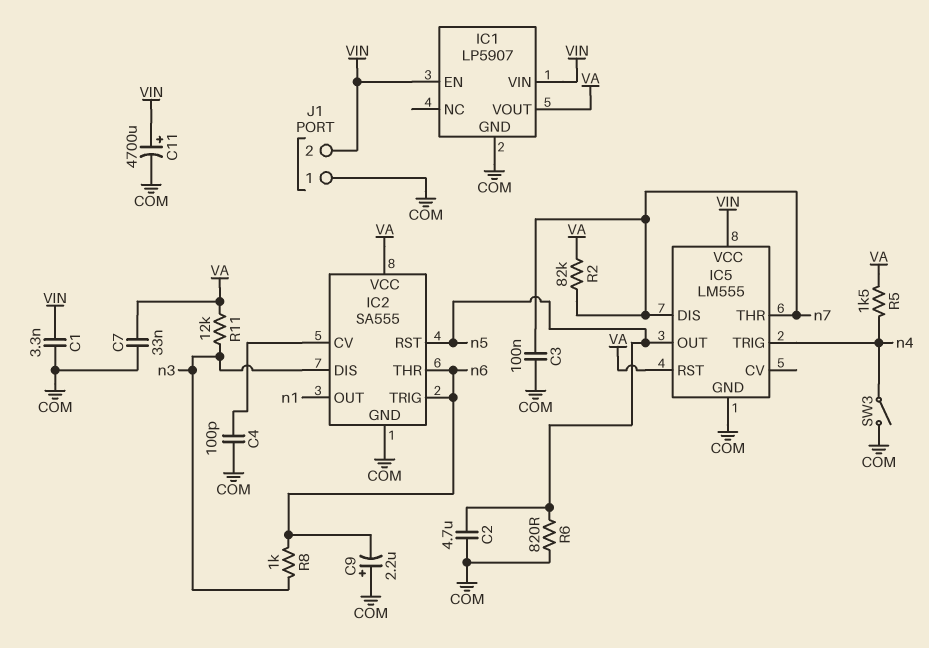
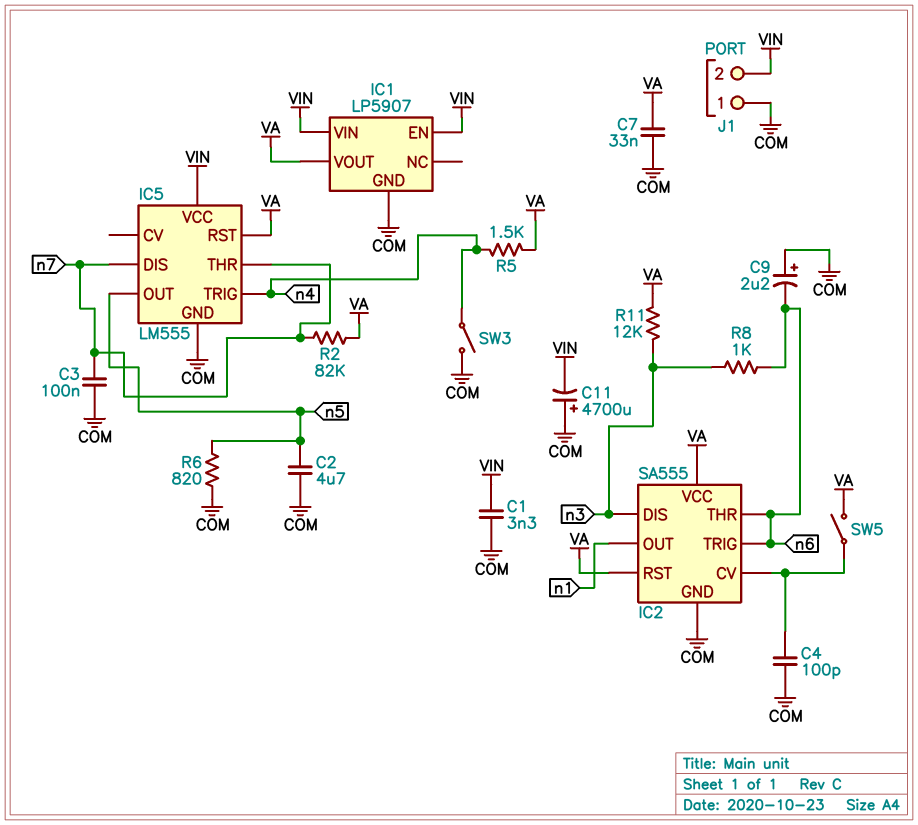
C11: 4700uF (plus VIN, minus COM) -> 4700uF (plus COM, minus VIN)
IC2 pin RST: n5 -> VA
SW5: none -> switch (IC2/CV, VA)

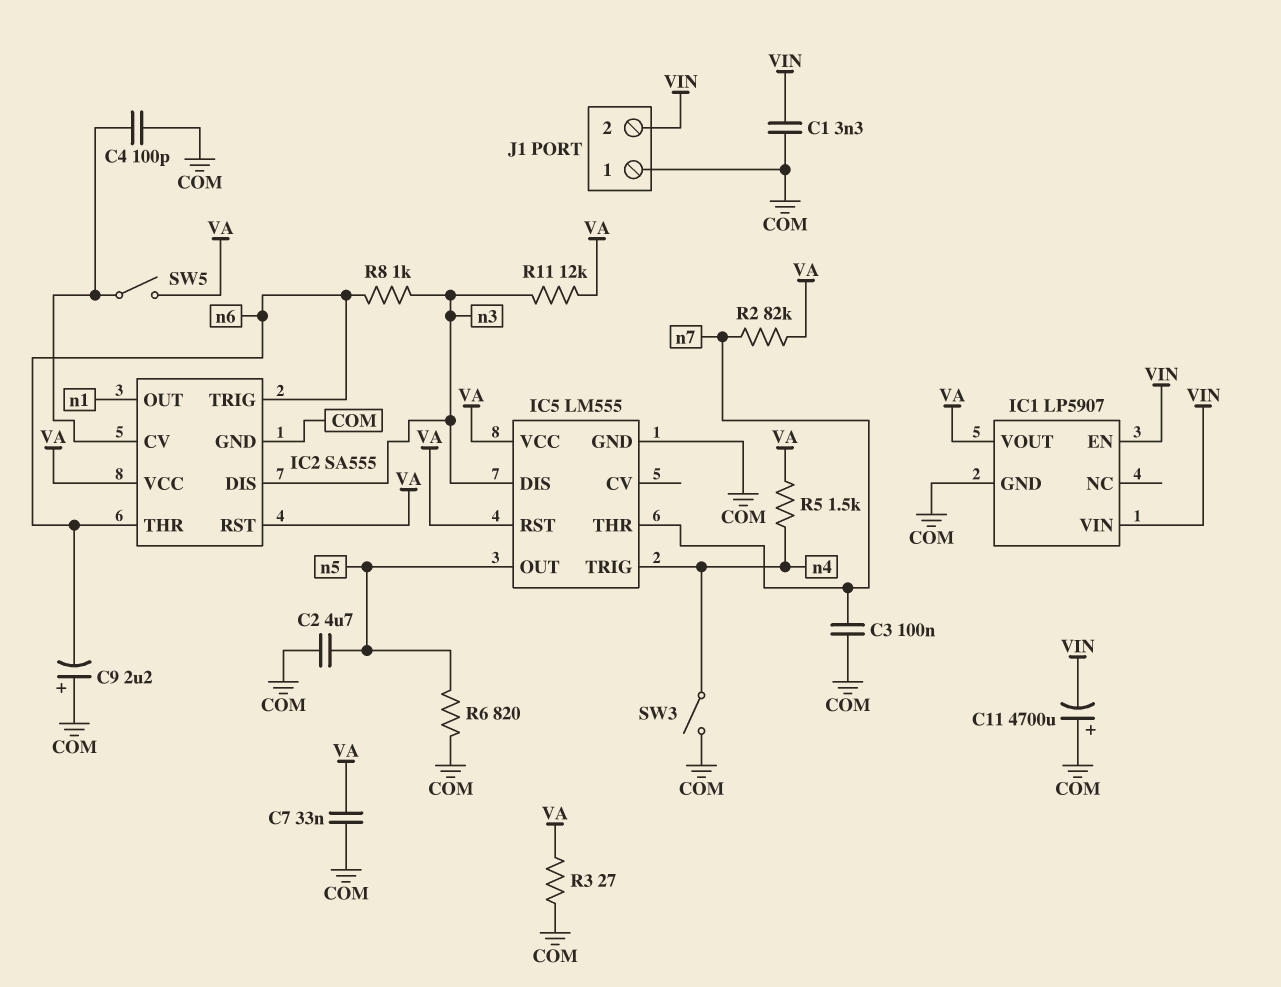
IC5 pin DIS: n7 -> n3
IC5 pin VCC: VIN -> VA
R3: none -> 27 (COM, VA)

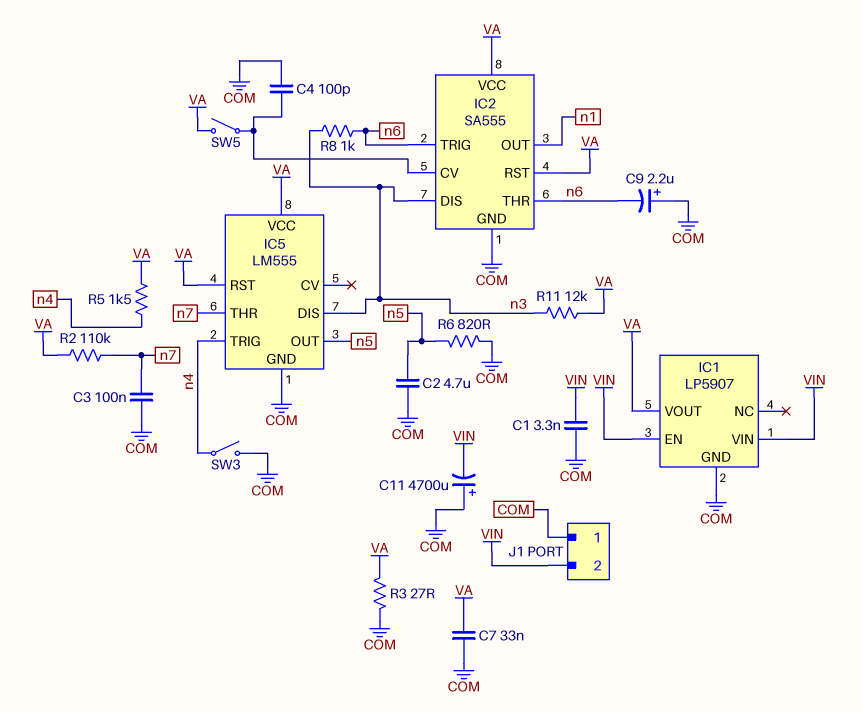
R2: 82k (VA, n7) -> 110k (VA, n7)

